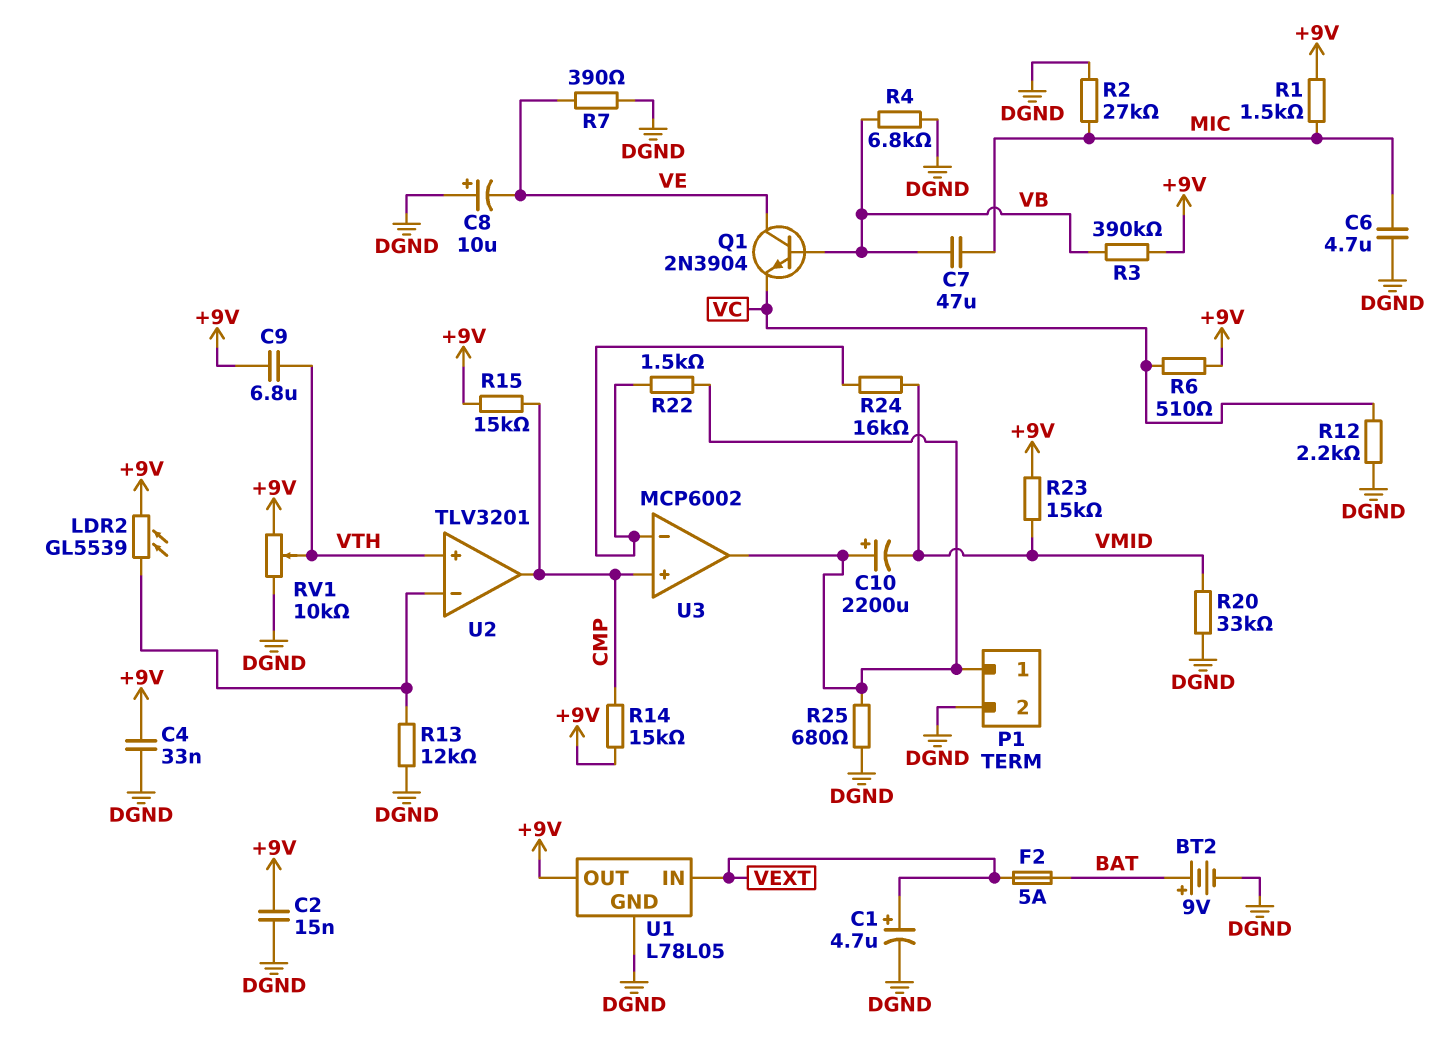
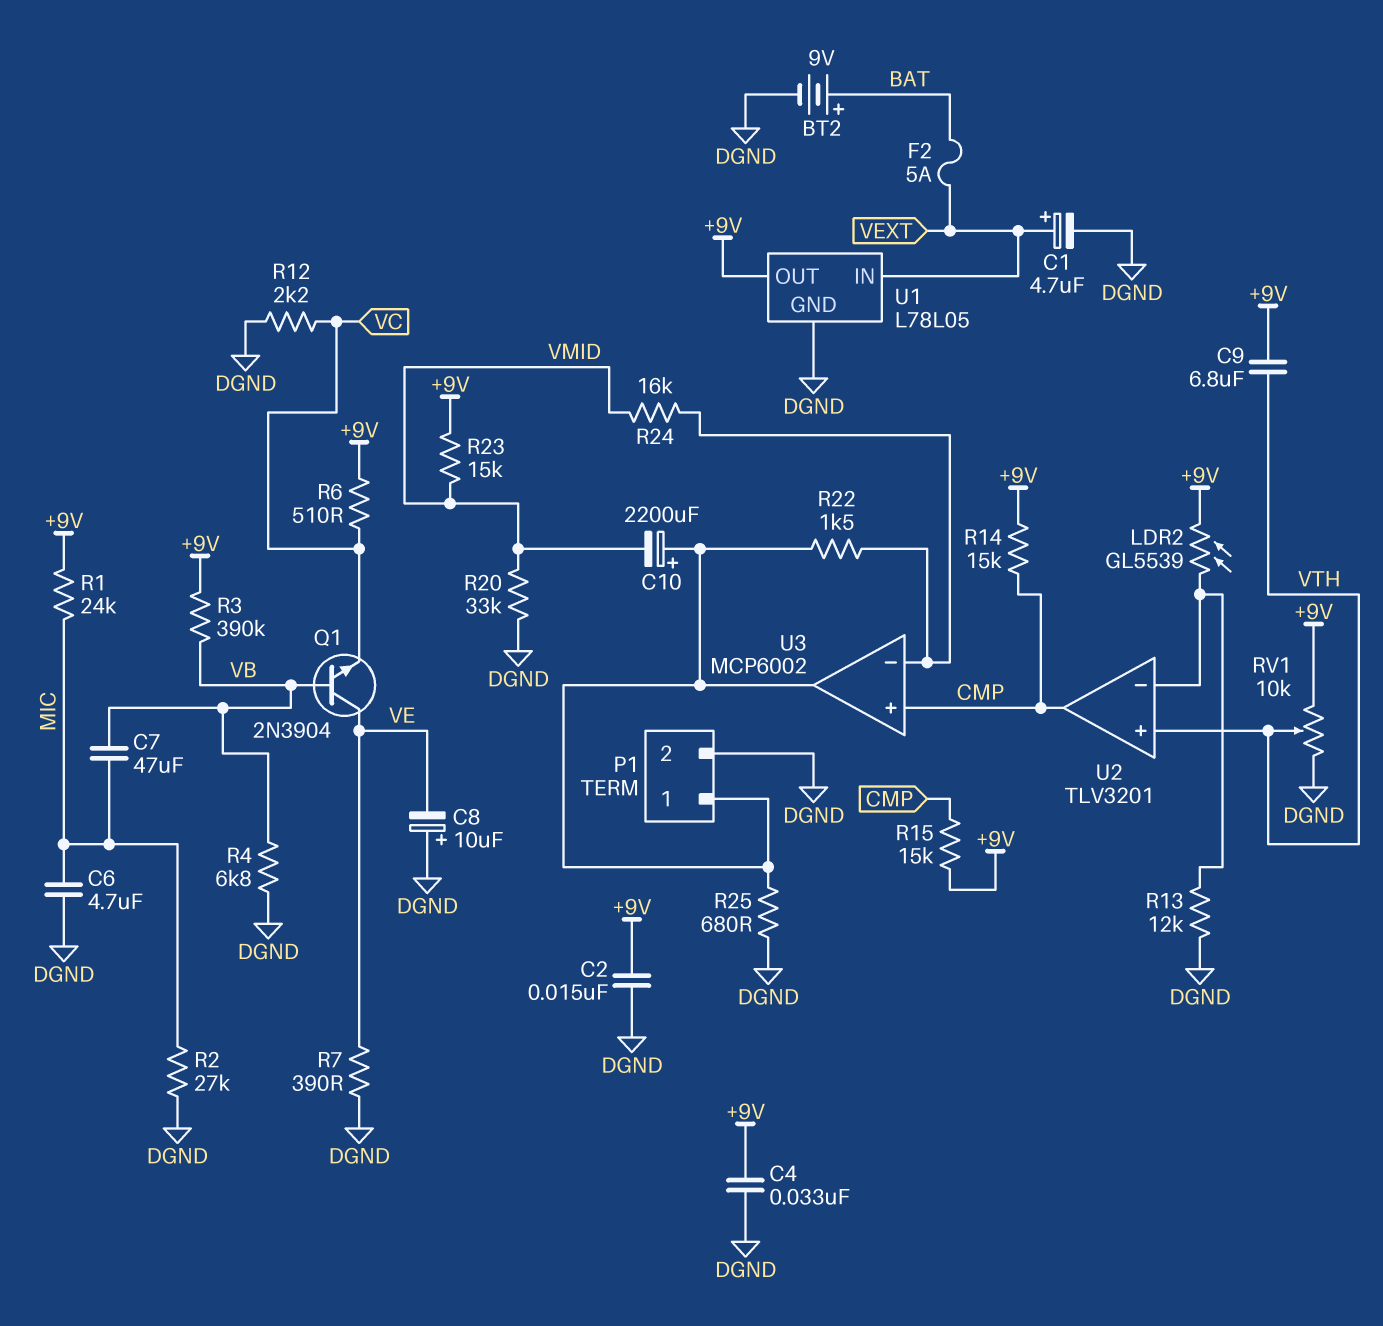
R1: 1.5k (+9V, MIC) -> 24k (+9V, MIC)

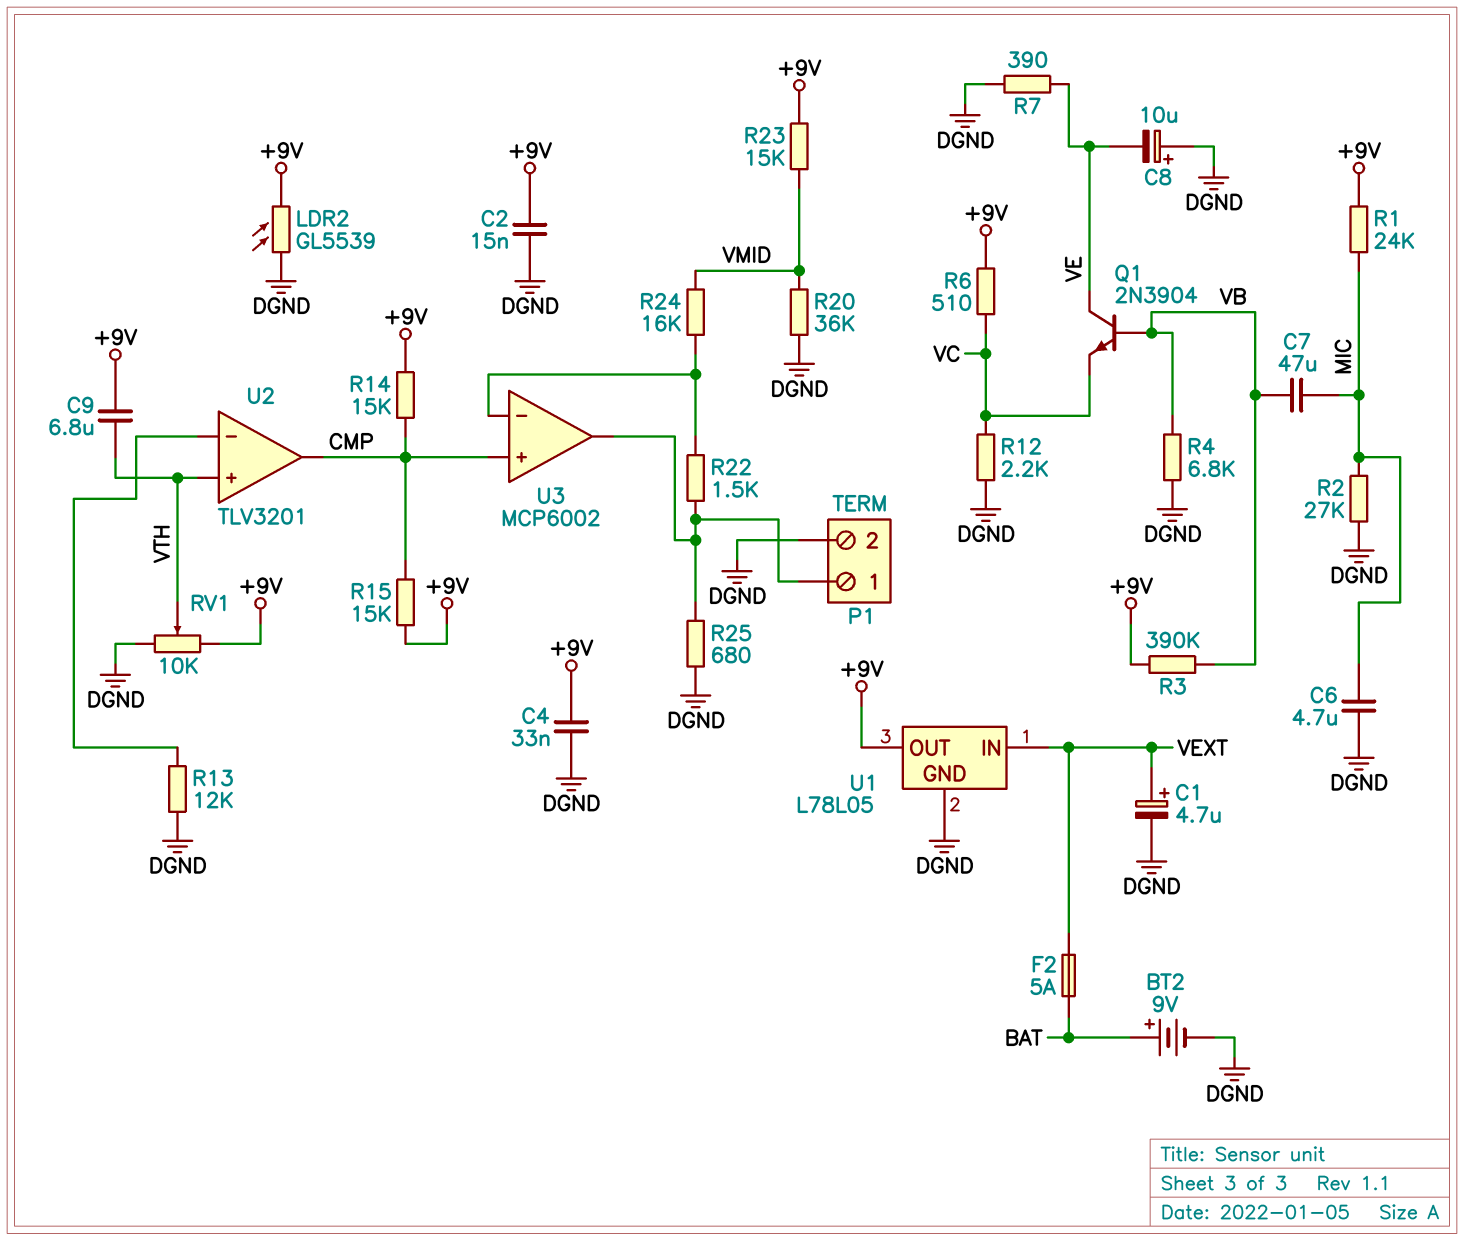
C10: 2200uF (plus P1/1, minus VMID) -> none
LDR2: GL5539 (+9V, U2/in-) -> GL5539 (+9V, DGND)
R20: 33k (DGND, VMID) -> 36k (DGND, VMID)

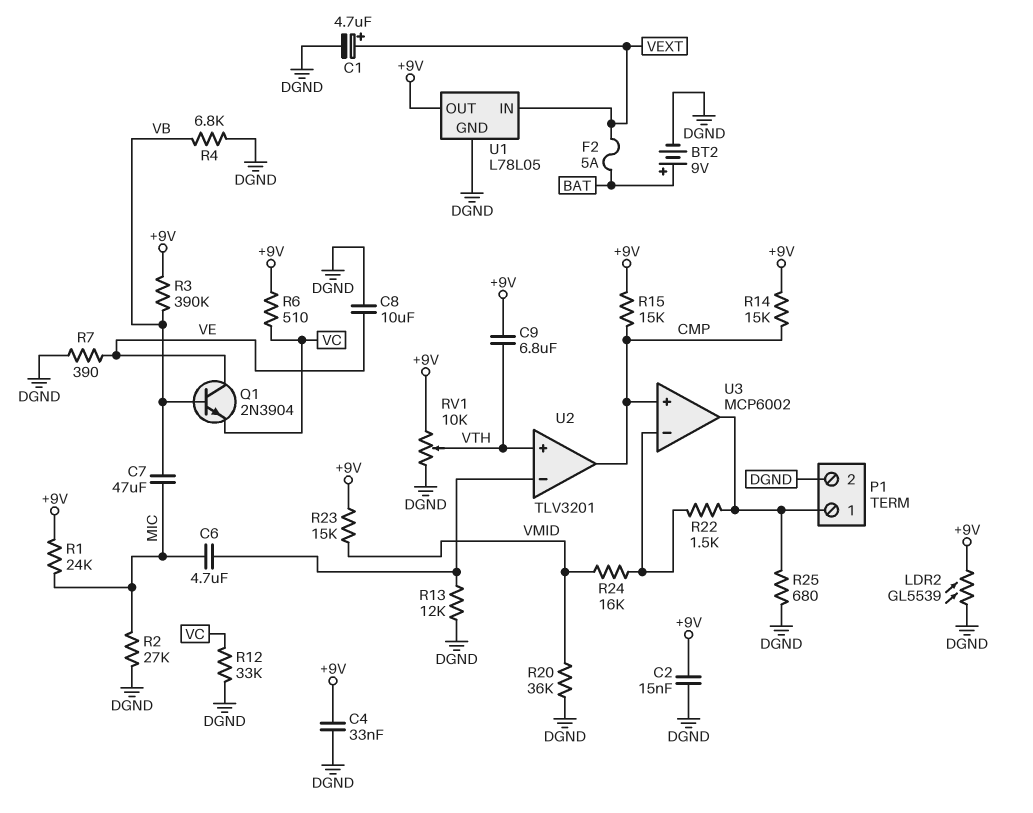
C6: 4.7uF (DGND, MIC) -> 4.7uF (MIC, U2/in-)
C8: 10uF (plus DGND, minus VE) -> 10uF (DGND, VE)
R12: 2.2k (DGND, VC) -> 33k (DGND, VC)

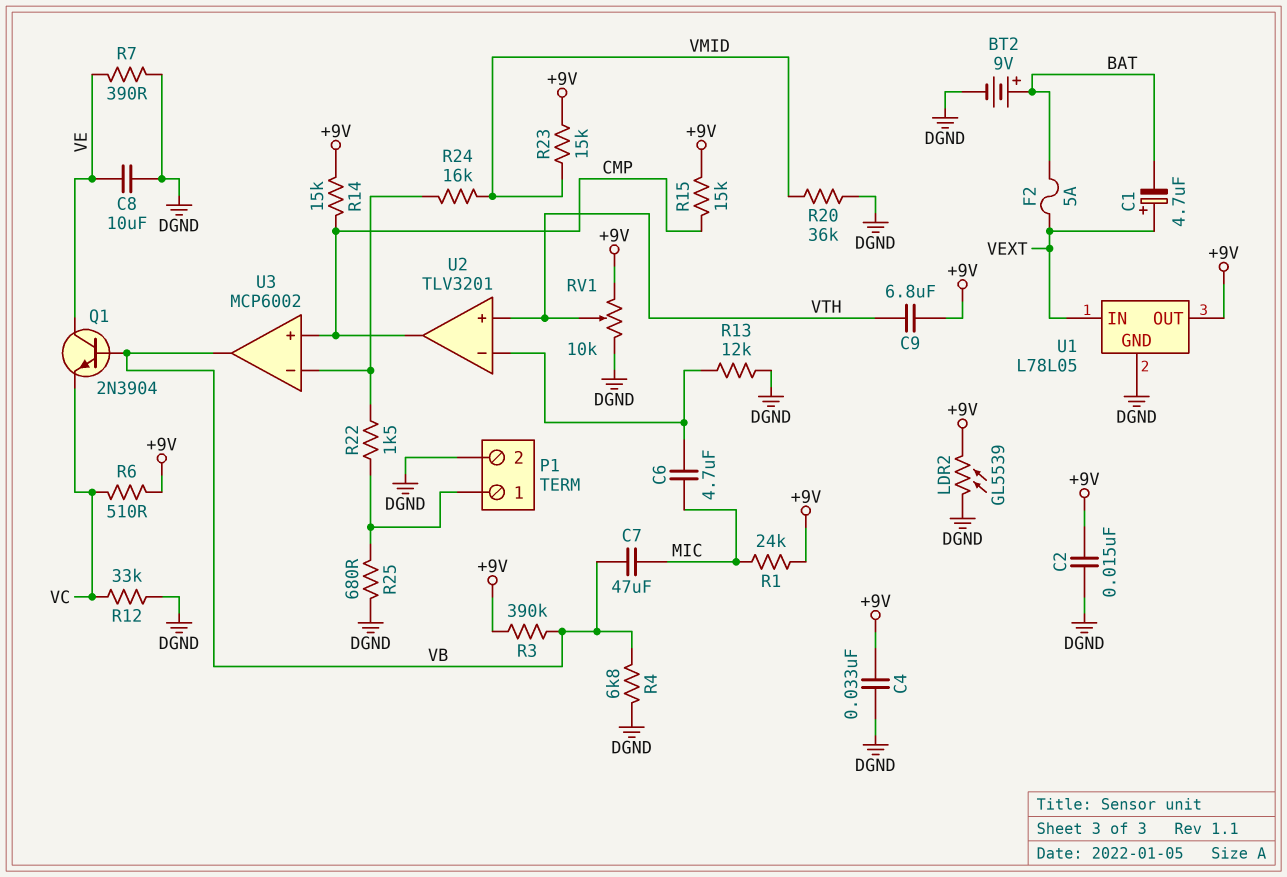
C1: 4.7uF (plus VEXT, minus DGND) -> 4.7uF (plus VEXT, minus BAT)
R2: 27k (DGND, MIC) -> none
U3 pin out: P1/1 -> VB

